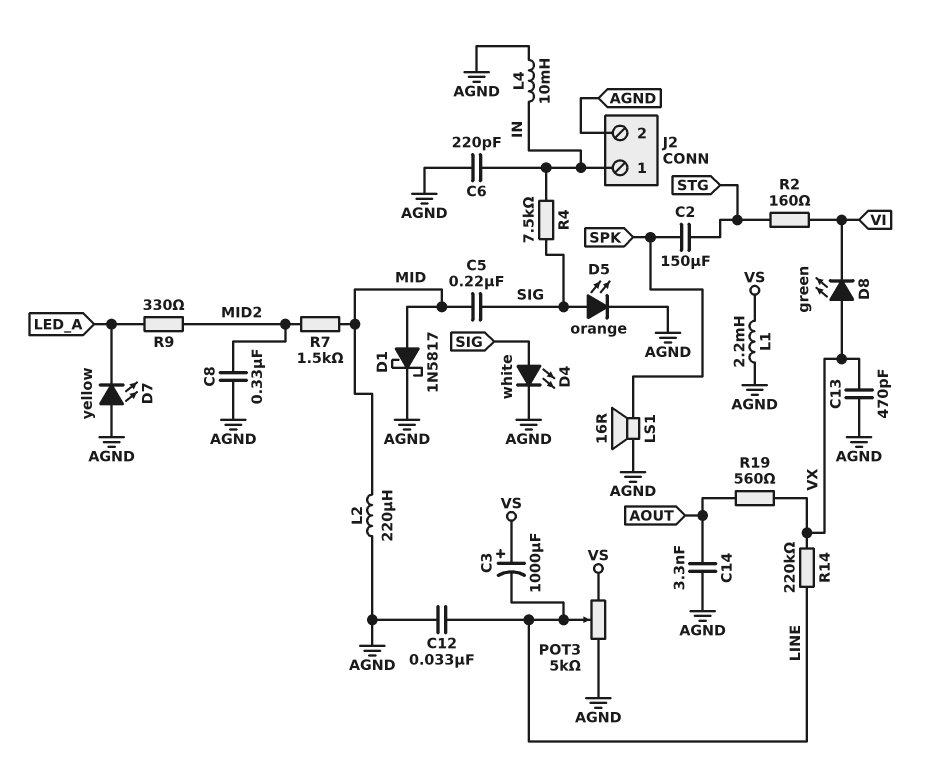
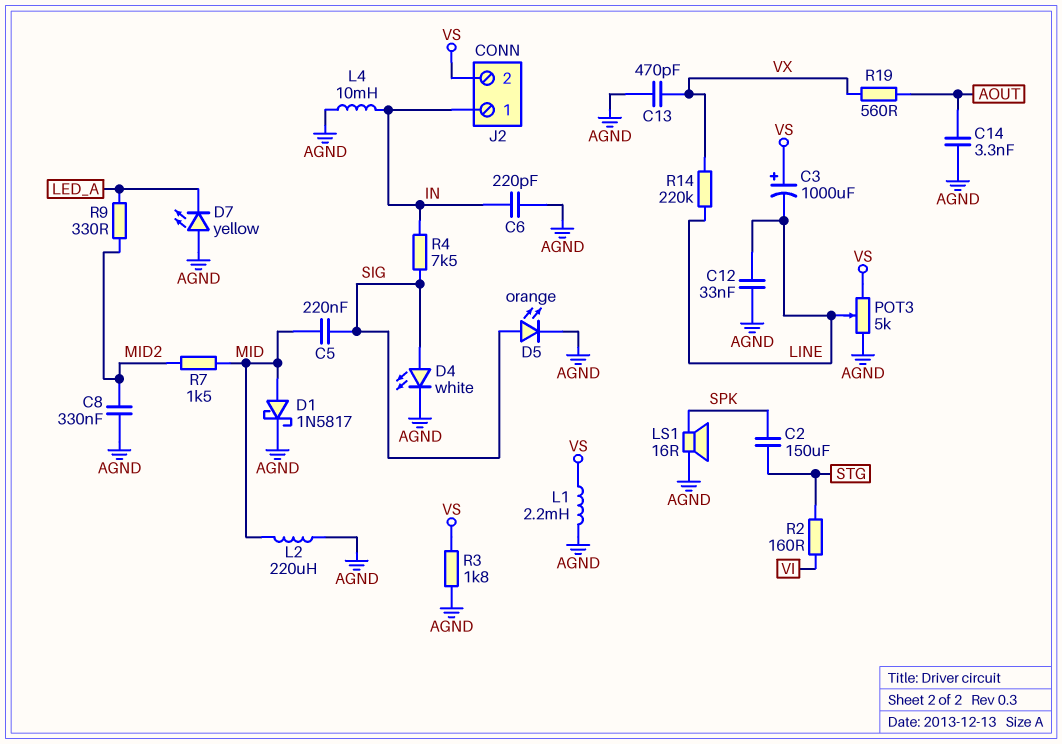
D8: LED green (A VX, K VI) -> none
J2 pin 2: AGND -> VS
R3: none -> 1.8k (AGND, VS)

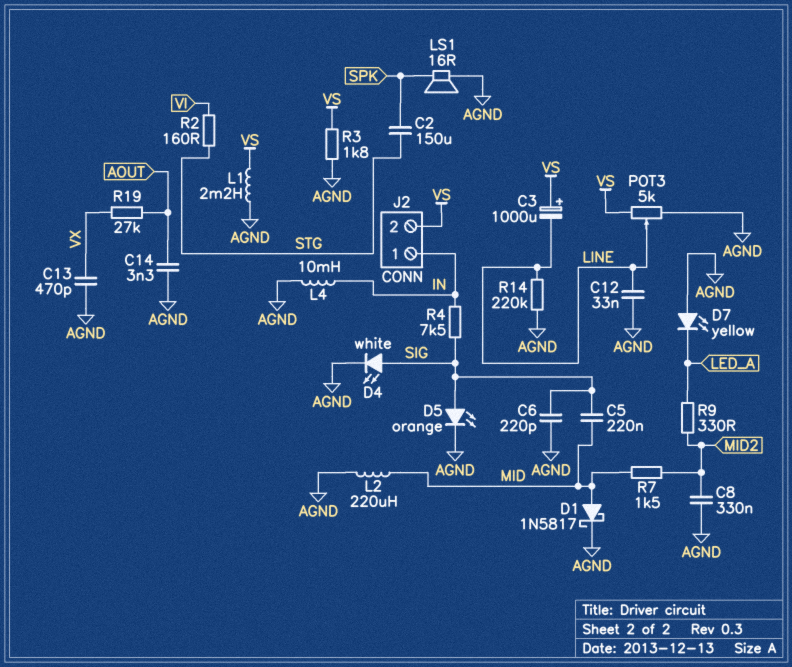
C6: 220pF (AGND, IN) -> 220pF (AGND, SIG)
R14: 220k (LINE, VX) -> 220k (AGND, LINE)
R19: 560 (AOUT, VX) -> 27k (AOUT, VX)

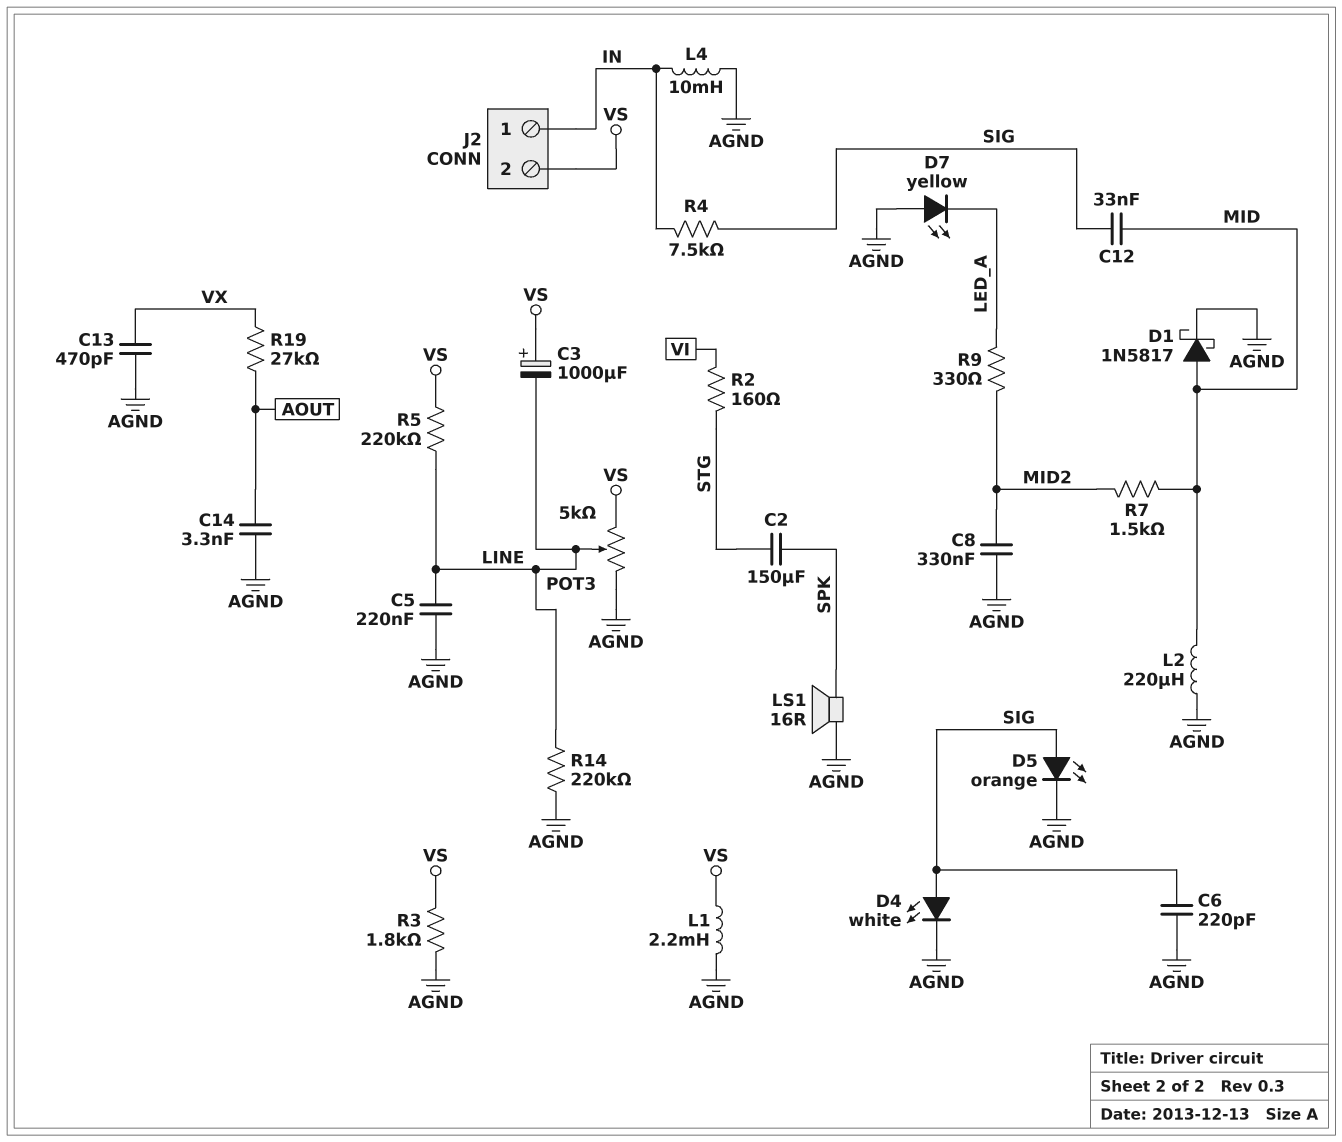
C5: 220nF (MID, SIG) -> 220nF (AGND, LINE)
C12: 33nF (AGND, LINE) -> 33nF (MID, SIG)
R5: none -> 220k (LINE, VS)

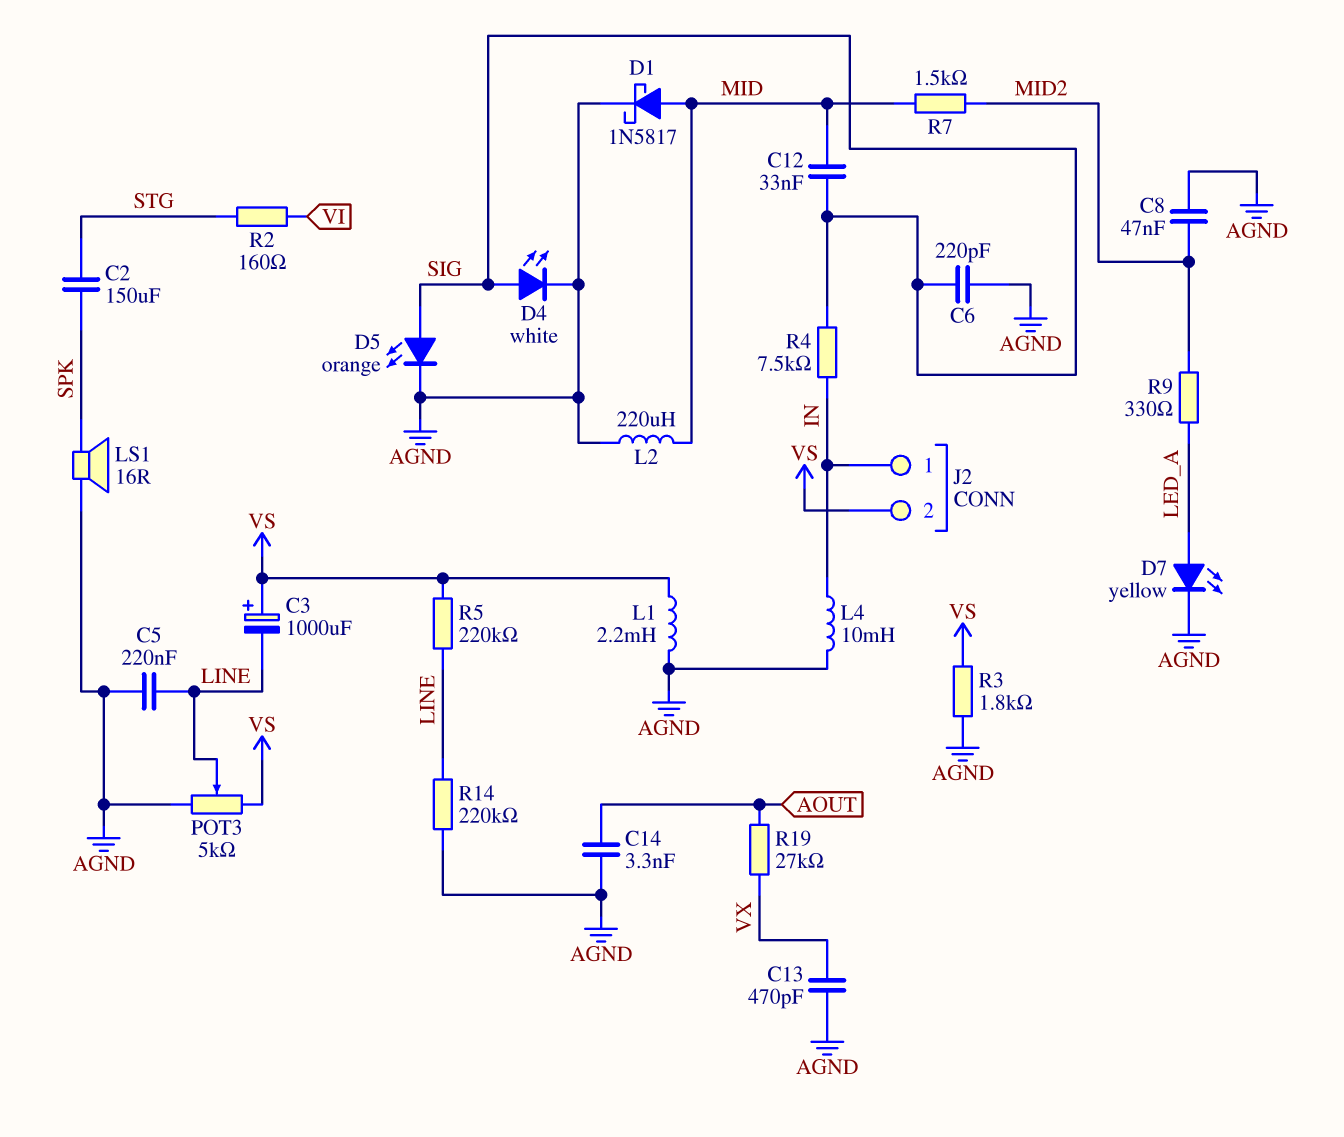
C8: 330nF (AGND, MID2) -> 47nF (AGND, MID2)
D7: LED yellow (A AGND, K LED_A) -> LED yellow (A LED_A, K AGND)

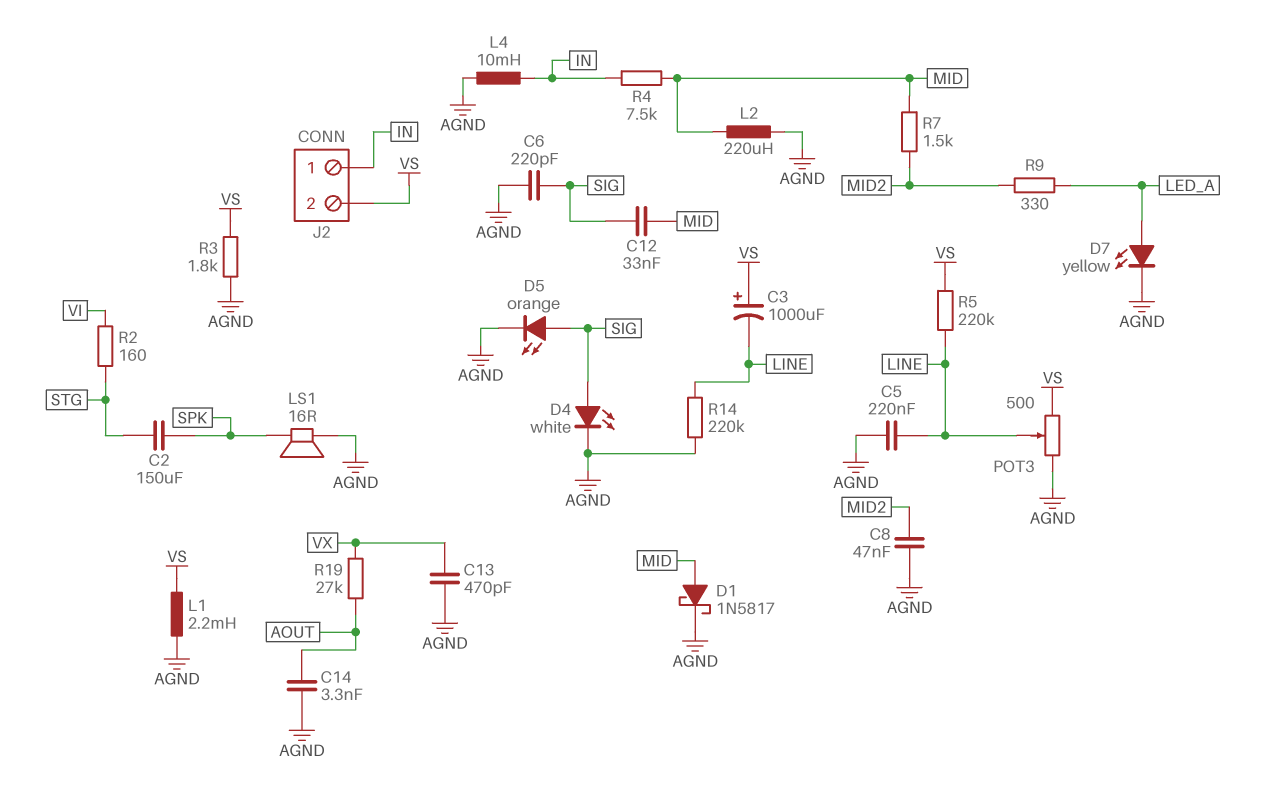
POT3: 5k (AGND, VS, wiper LINE) -> 500 (AGND, VS, wiper LINE)
R4: 7.5k (IN, SIG) -> 7.5k (IN, MID)

